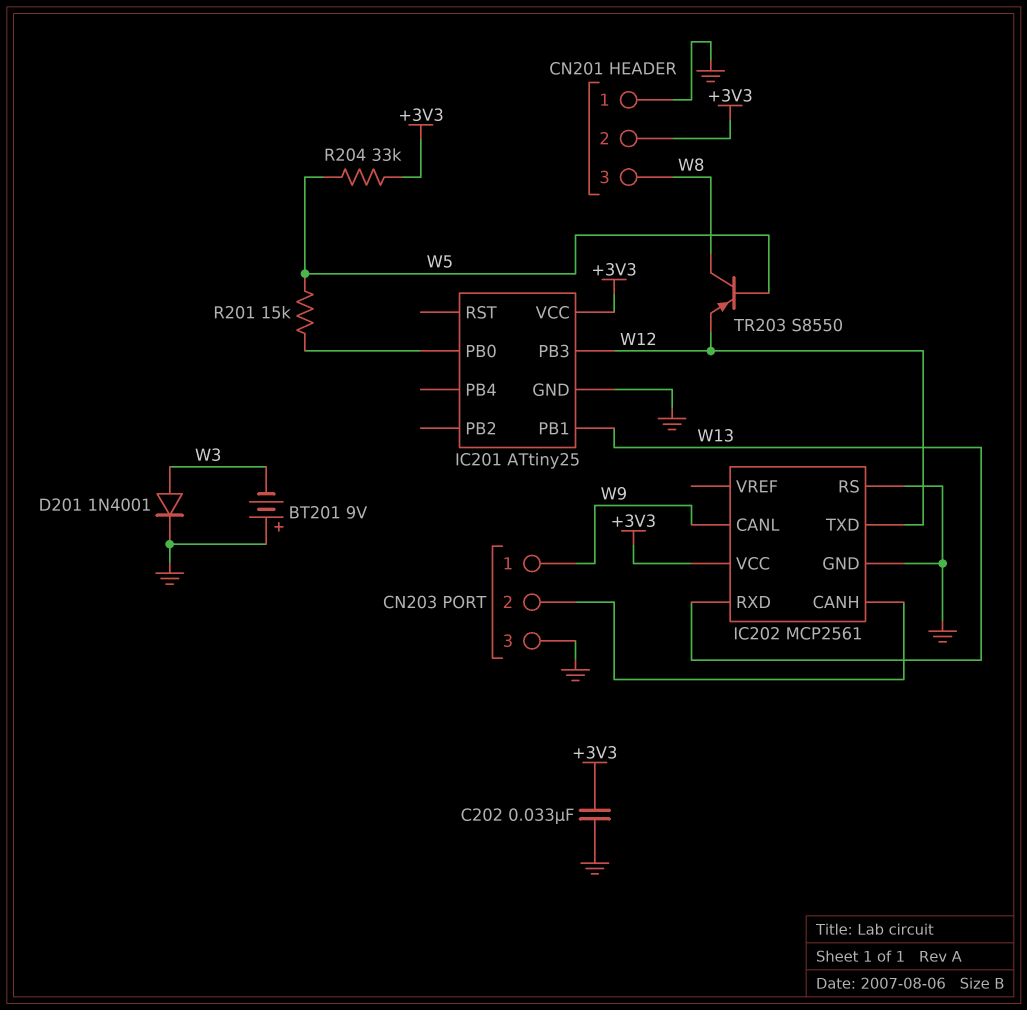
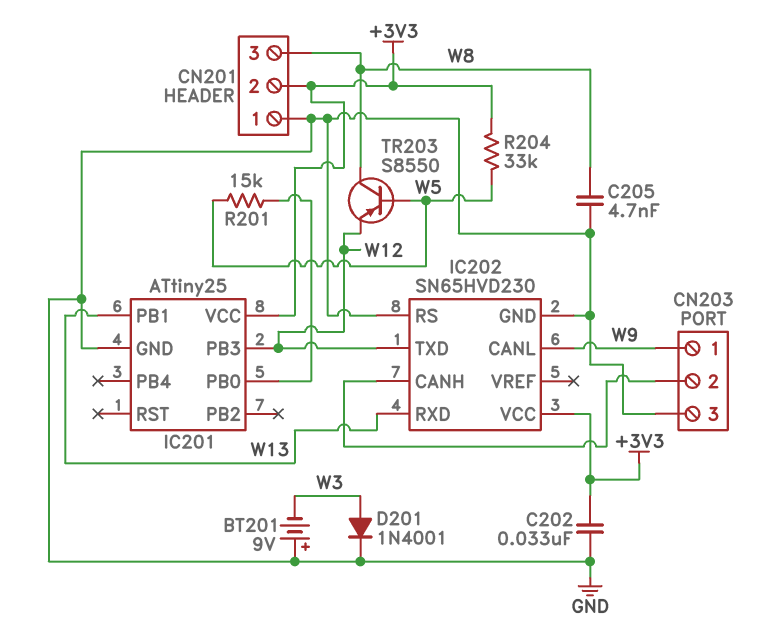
C205: none -> 4.7nF (GND, W8)
IC202: MCP2561 -> SN65HVD230

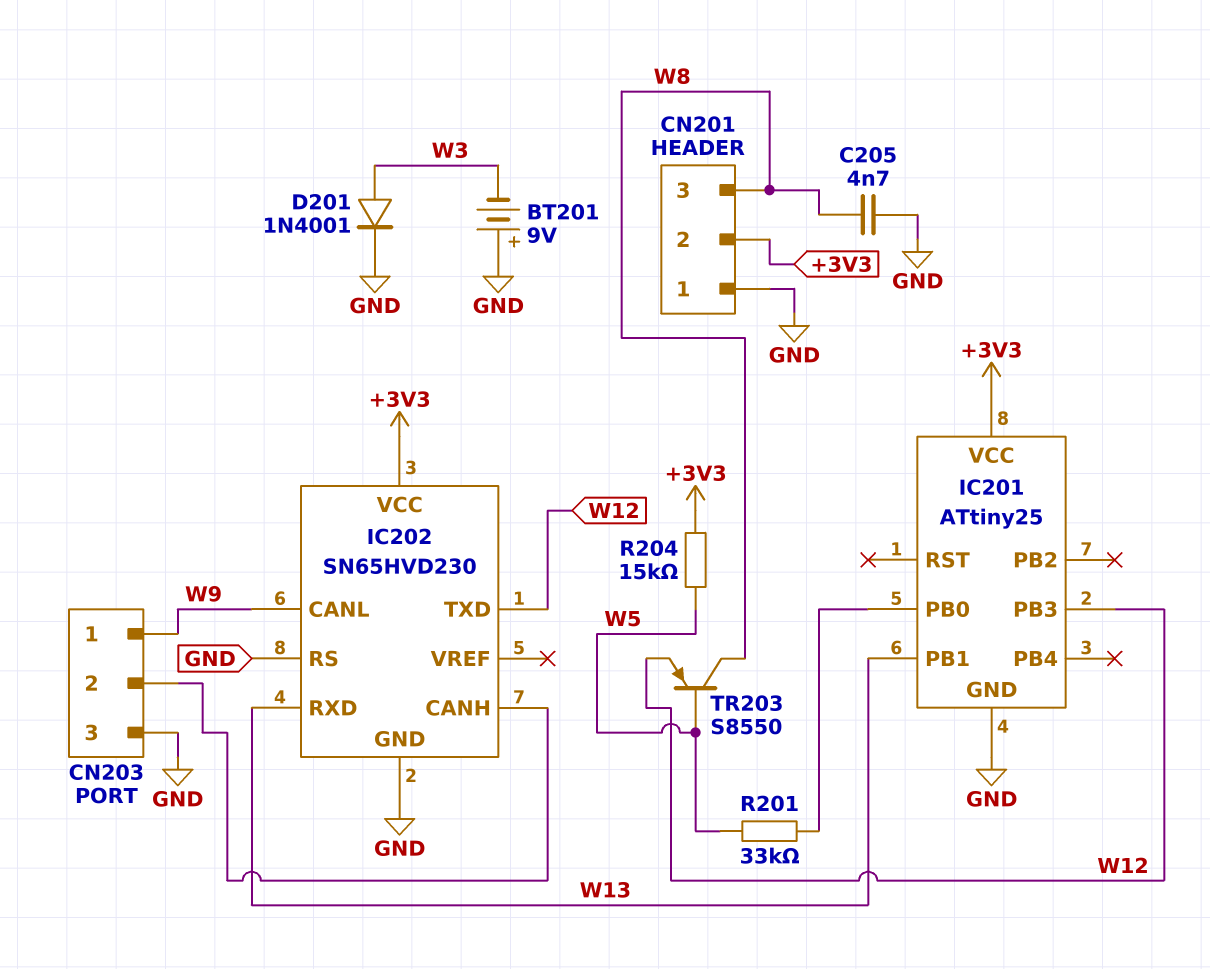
C202: 33nF (+3V3, GND) -> none
R201: 15k (IC201/PB0, W5) -> 33k (IC201/PB0, W5)
R204: 33k (+3V3, W5) -> 15k (+3V3, W5)

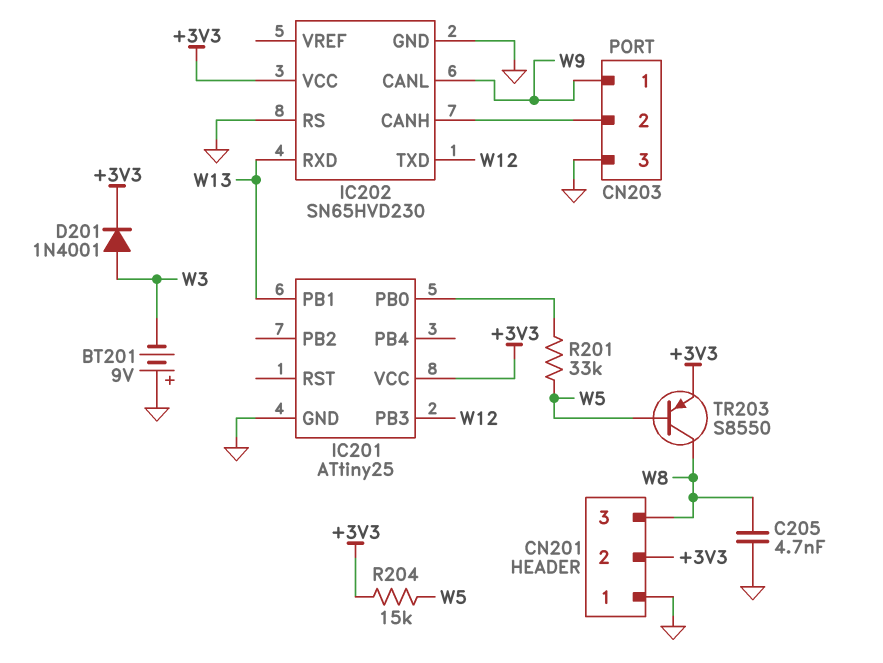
D201: diode 1N4001 (A W3, K GND) -> diode 1N4001 (A W3, K +3V3)
TR203: PNP S8550 (B W5, C W8, E W12) -> PNP S8550 (B W5, C W8, E +3V3)

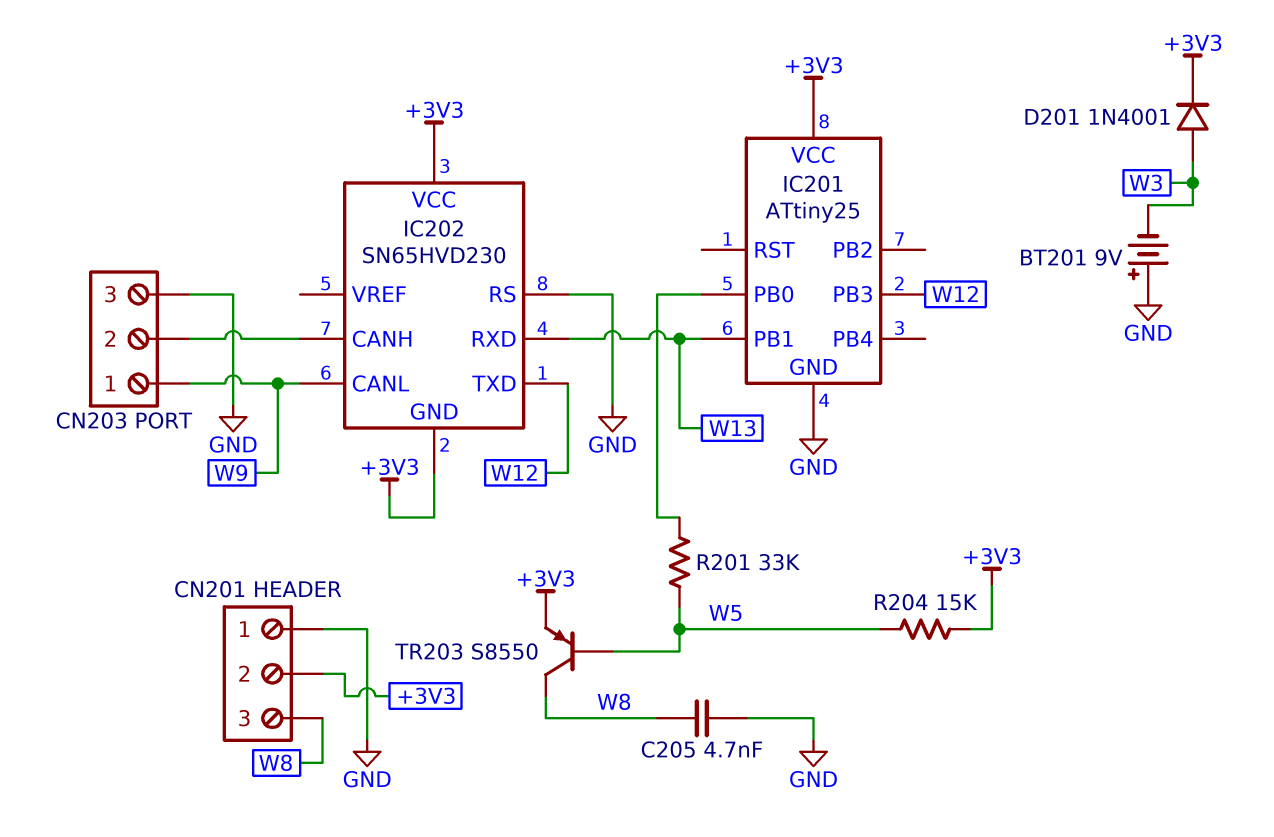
IC202 pin GND: GND -> +3V3

